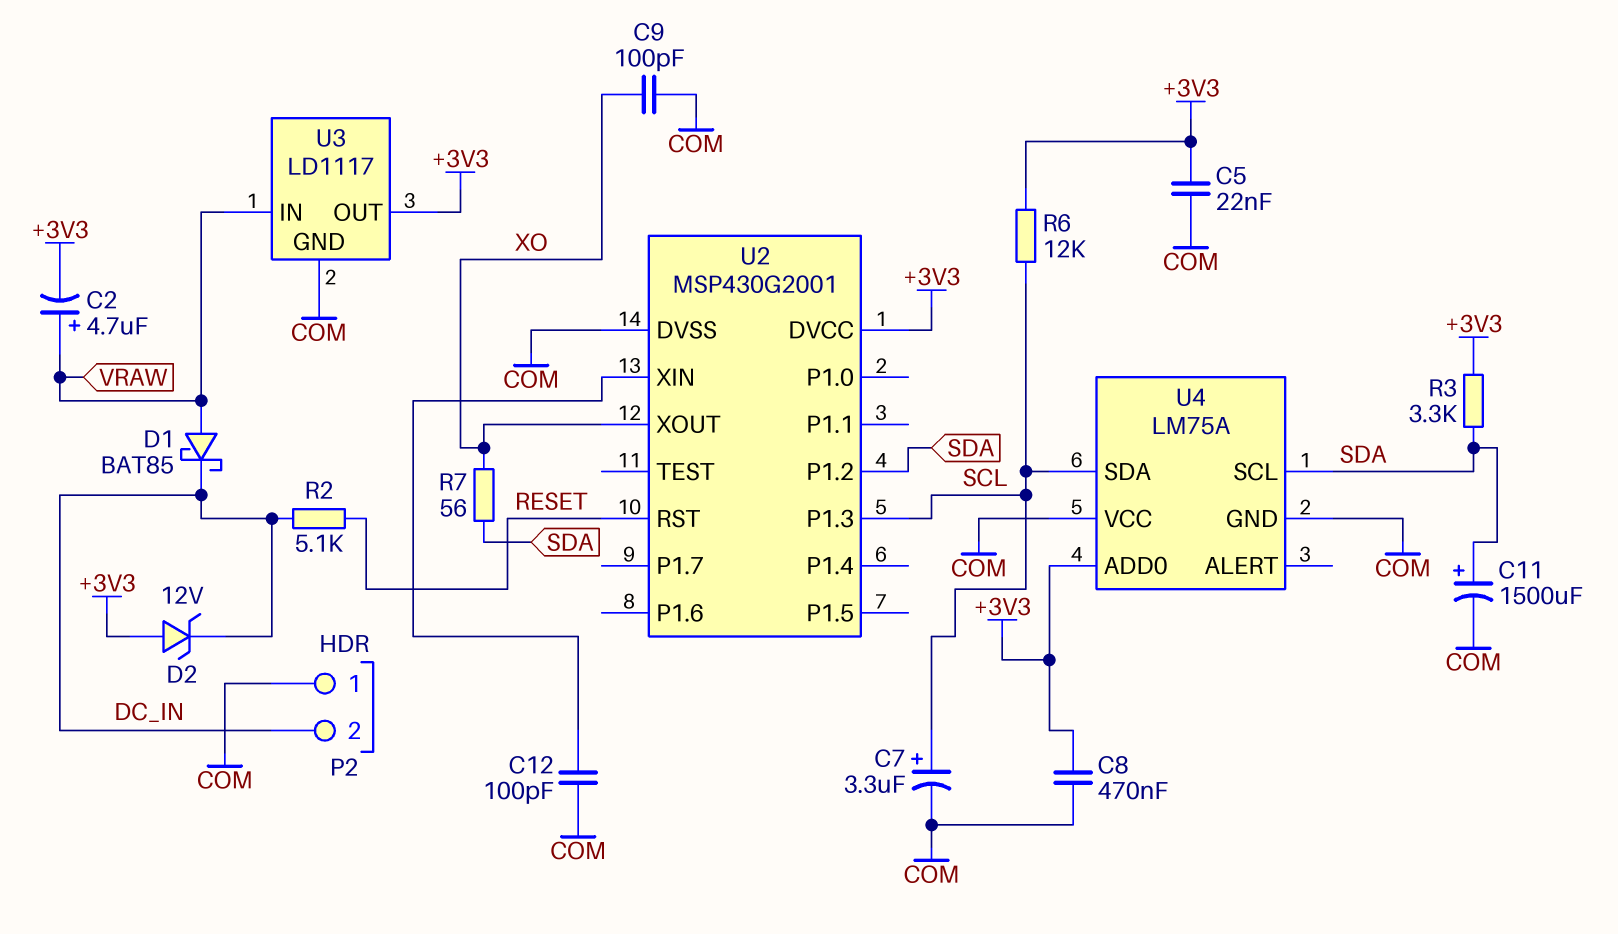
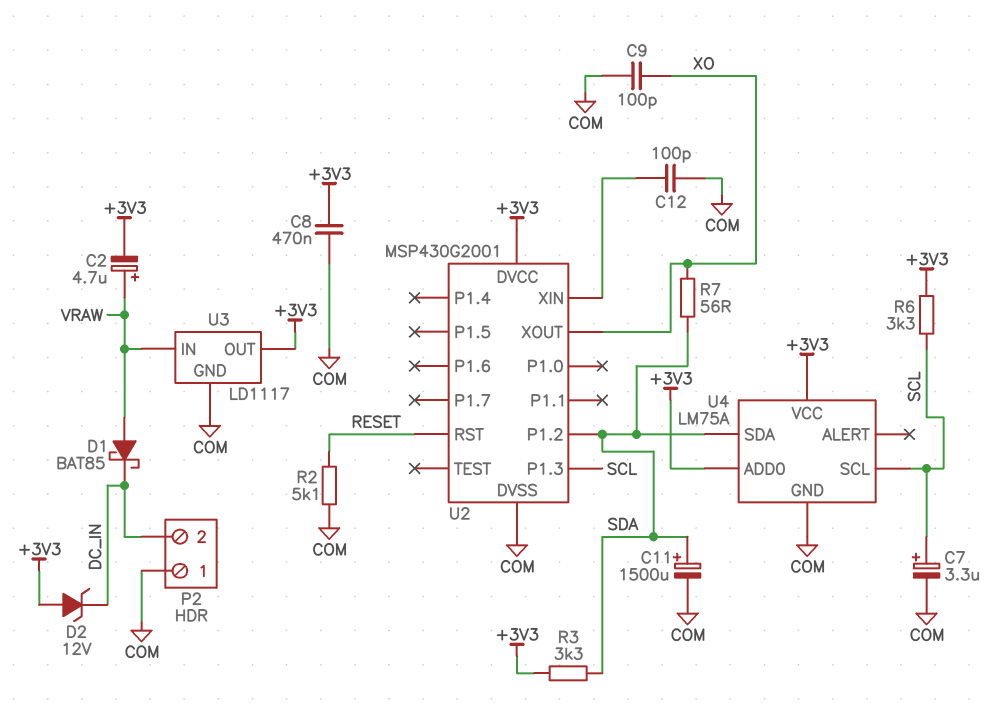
C5: 22nF (+3V3, COM) -> none
R2: 5.1k (DC_IN, RESET) -> 5.1k (COM, RESET)
R6: 12k (+3V3, SCL) -> 3.3k (+3V3, SCL)
U4 pin SCL: SDA -> SCL
U4 pin SDA: SCL -> SDA
U4 pin VCC: COM -> +3V3

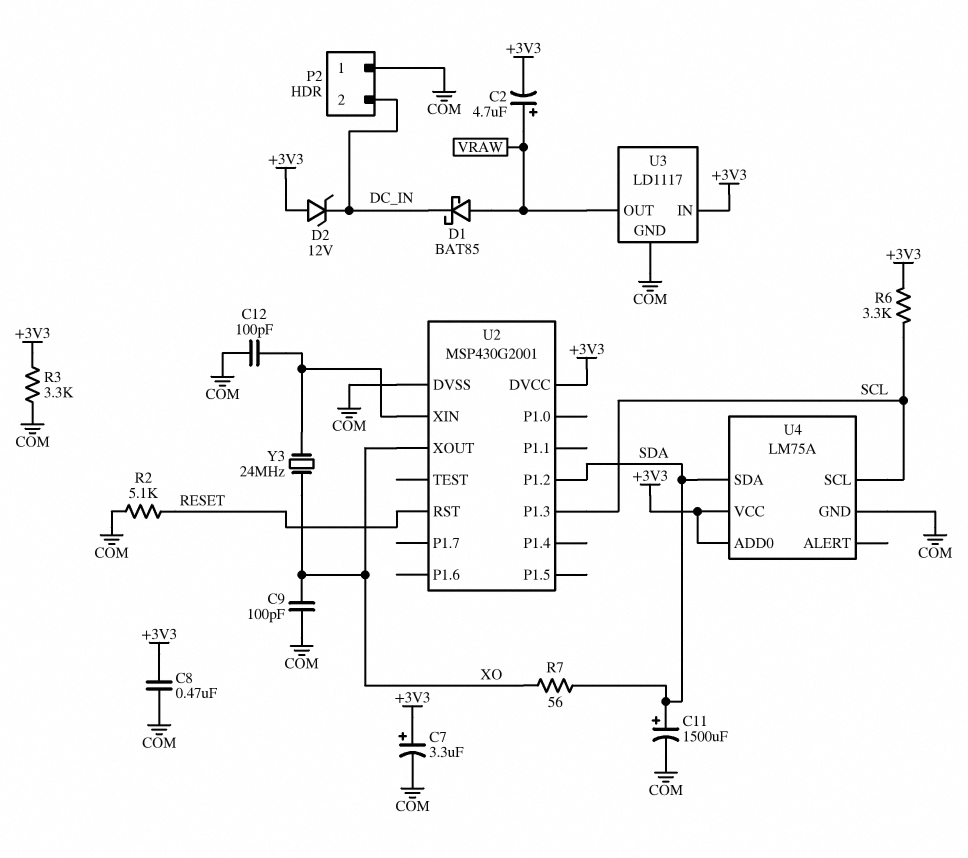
C7: 3.3uF (plus SCL, minus COM) -> 3.3uF (plus +3V3, minus COM)
R3: 3.3k (+3V3, SDA) -> 3.3k (+3V3, COM)
U3 pin IN: VRAW -> +3V3
U3 pin OUT: +3V3 -> VRAW
Y3: none -> 24MHz (U2/XIN, XO)

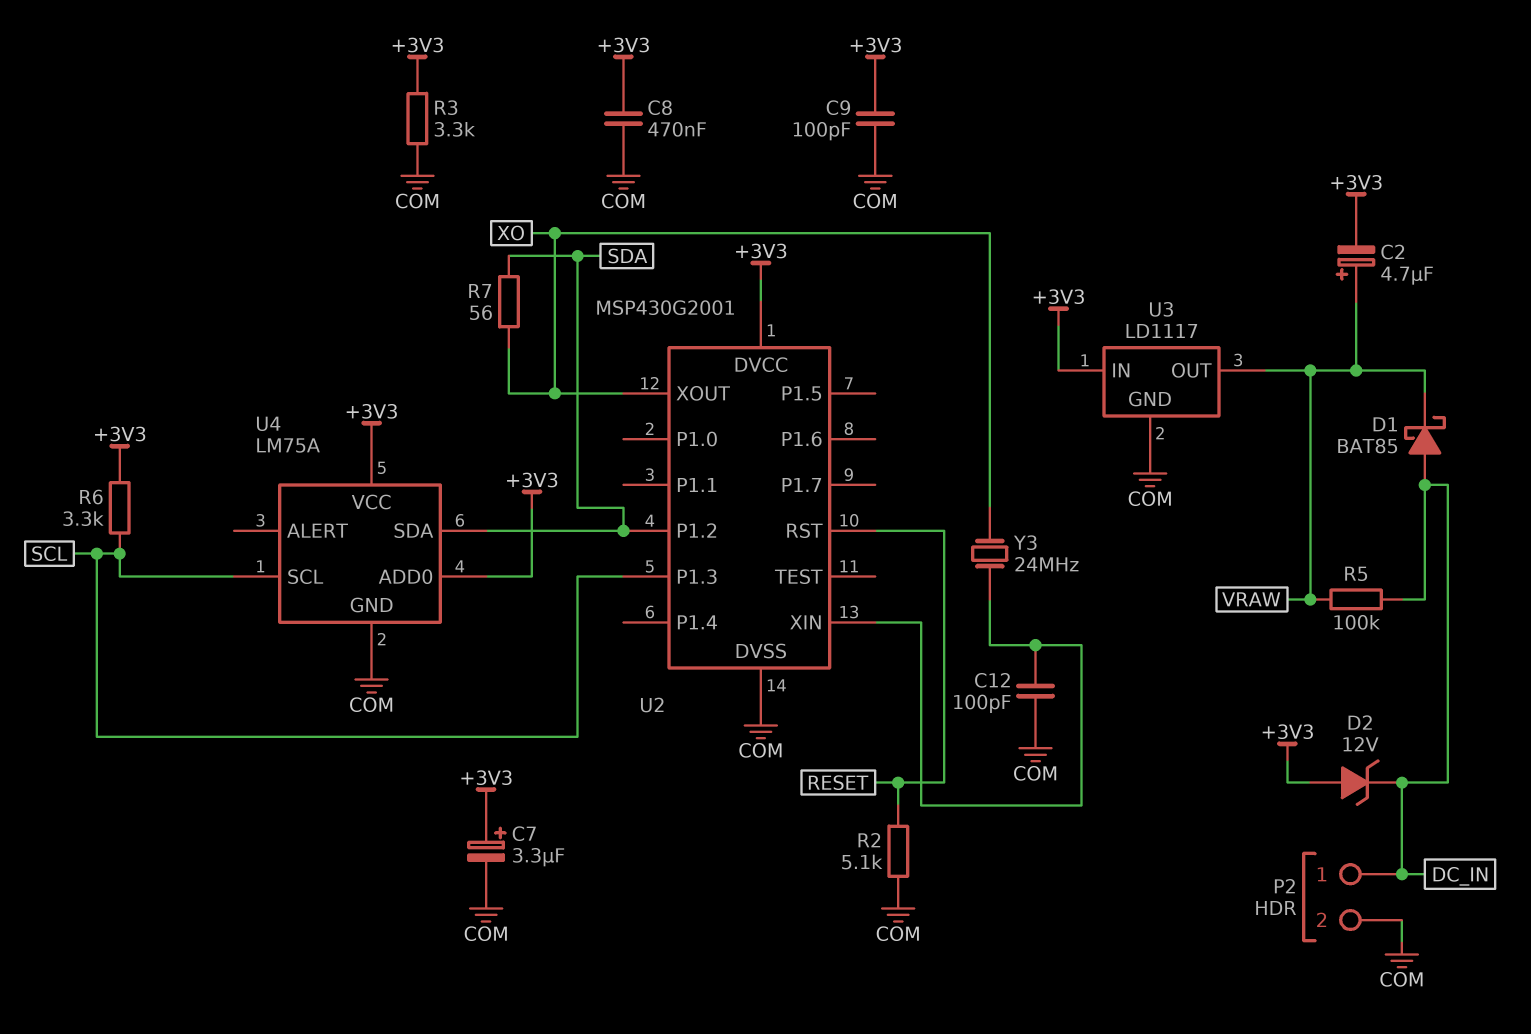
C9: 100pF (COM, XO) -> 100pF (+3V3, COM)
C11: 1500uF (plus SDA, minus COM) -> none
D1: schottky BAT85 (A VRAW, K DC_IN) -> schottky BAT85 (A DC_IN, K VRAW)
P2 pin 1: COM -> DC_IN
P2 pin 2: DC_IN -> COM
R5: none -> 100k (DC_IN, VRAW)

